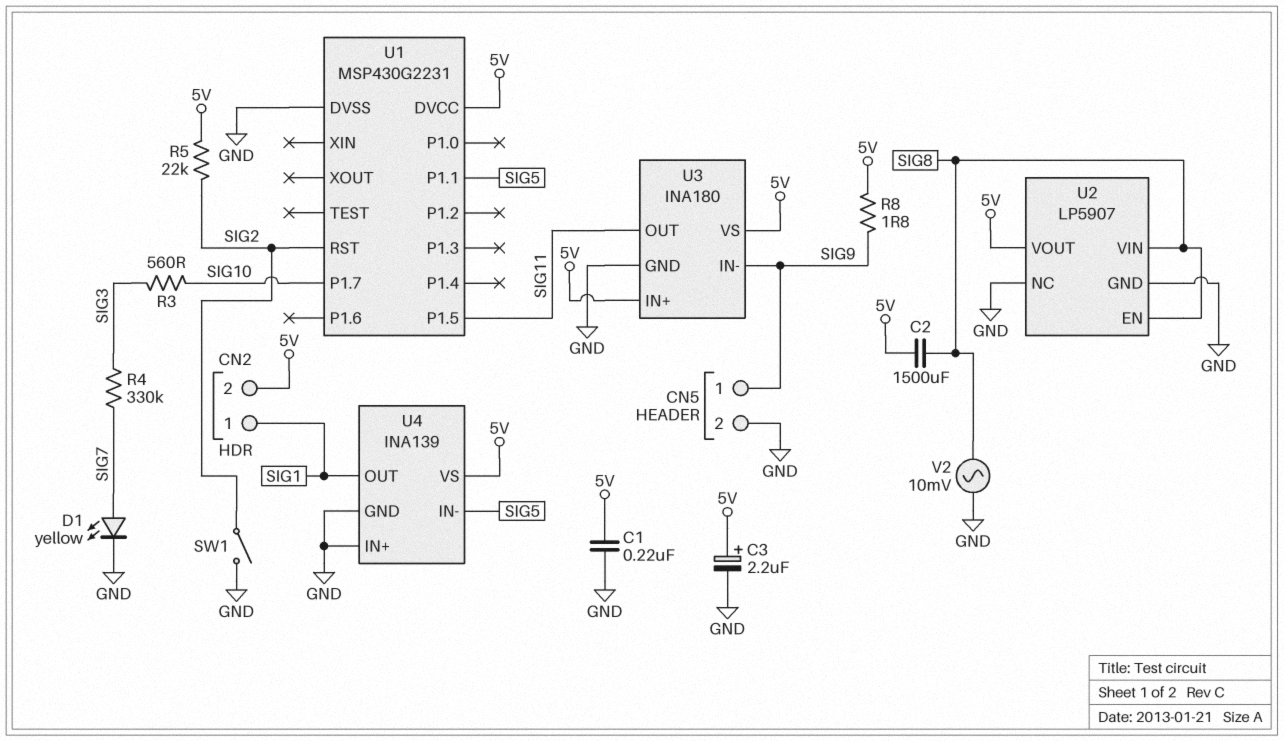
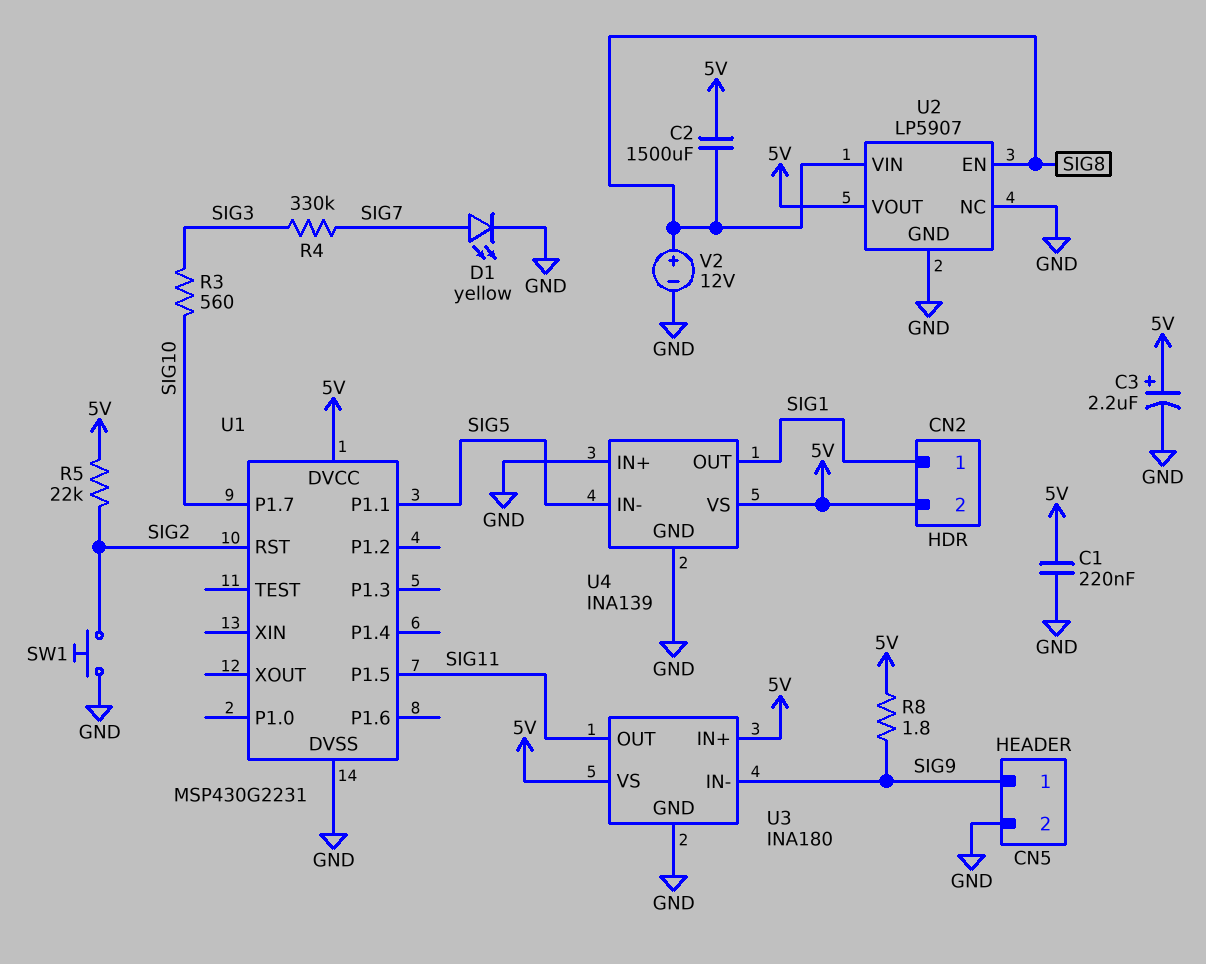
SW1: switch (GND, SIG2) -> button (GND, SIG2)
V2: AC 10mV (GND, SIG8) -> 12V (plus SIG8, minus GND)

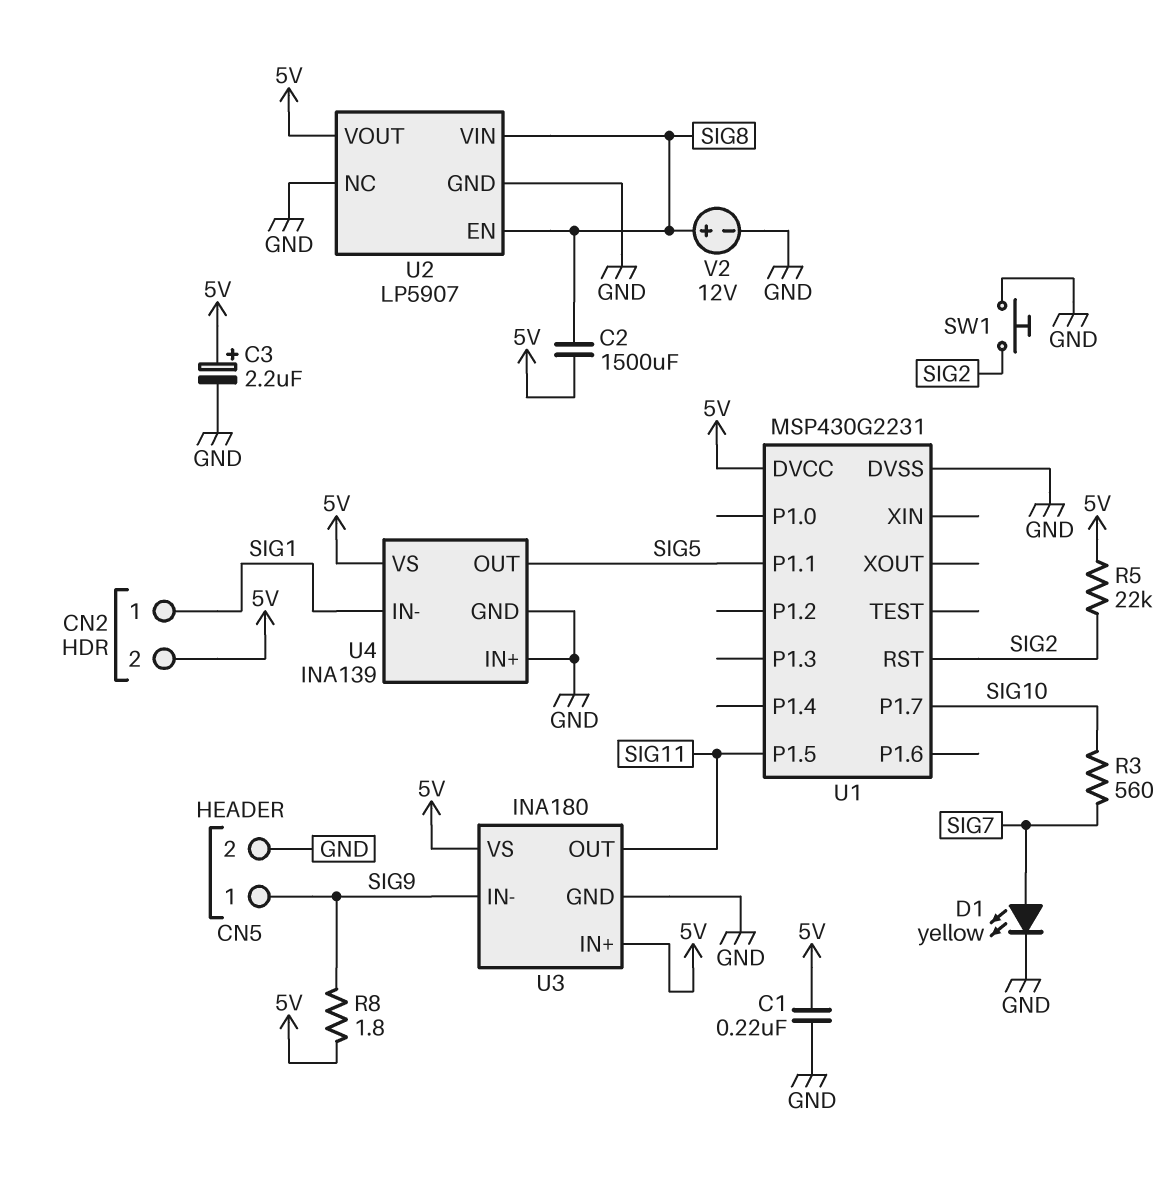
R3: 560 (SIG3, SIG10) -> 560 (SIG7, SIG10)
R4: 330k (SIG3, SIG7) -> none
U4 pin IN-: SIG5 -> SIG1
U4 pin OUT: SIG1 -> SIG5

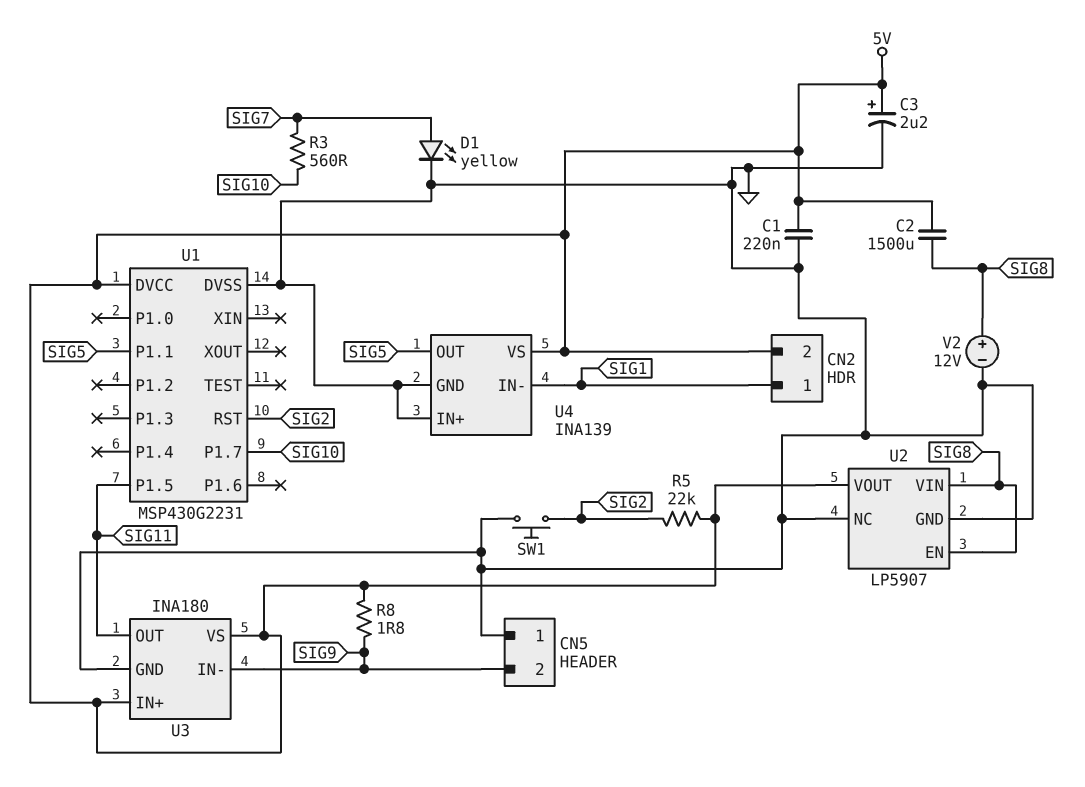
CN5 pin 1: SIG9 -> GND
CN5 pin 2: GND -> SIG9

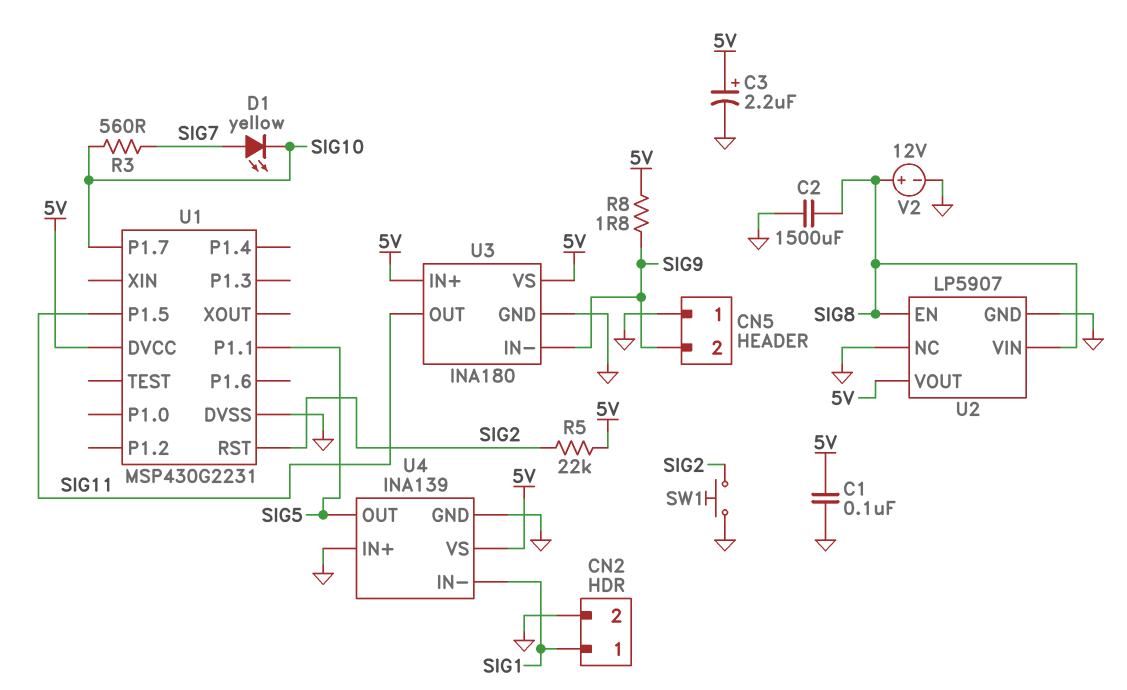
C1: 220nF (5V, GND) -> 100nF (5V, GND)
C2: 1500uF (5V, SIG8) -> 1500uF (GND, SIG8)
CN2 pin 2: 5V -> GND
D1: LED yellow (A SIG7, K GND) -> LED yellow (A SIG7, K SIG10)

